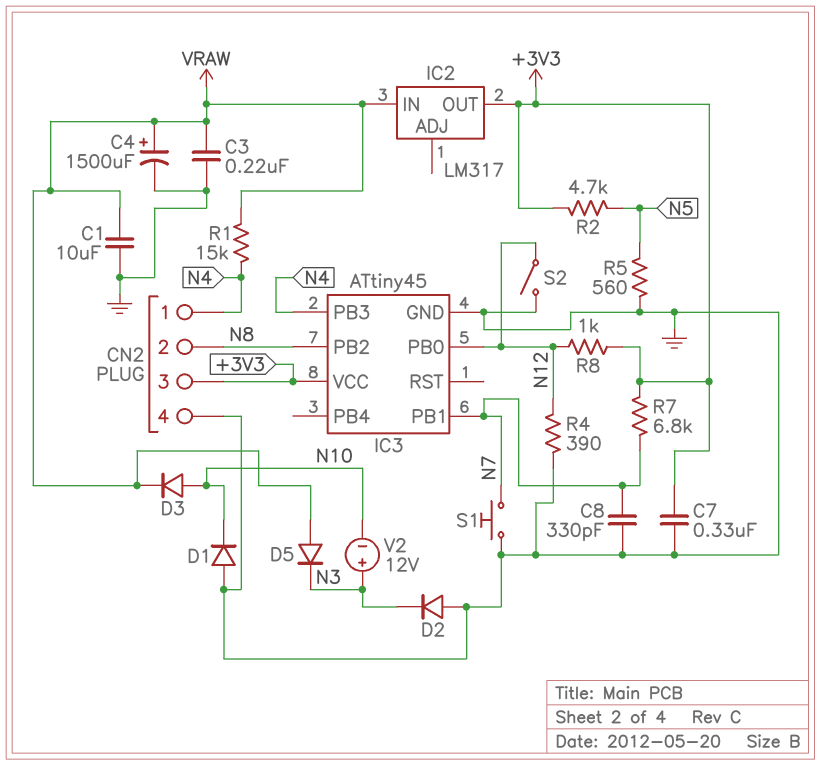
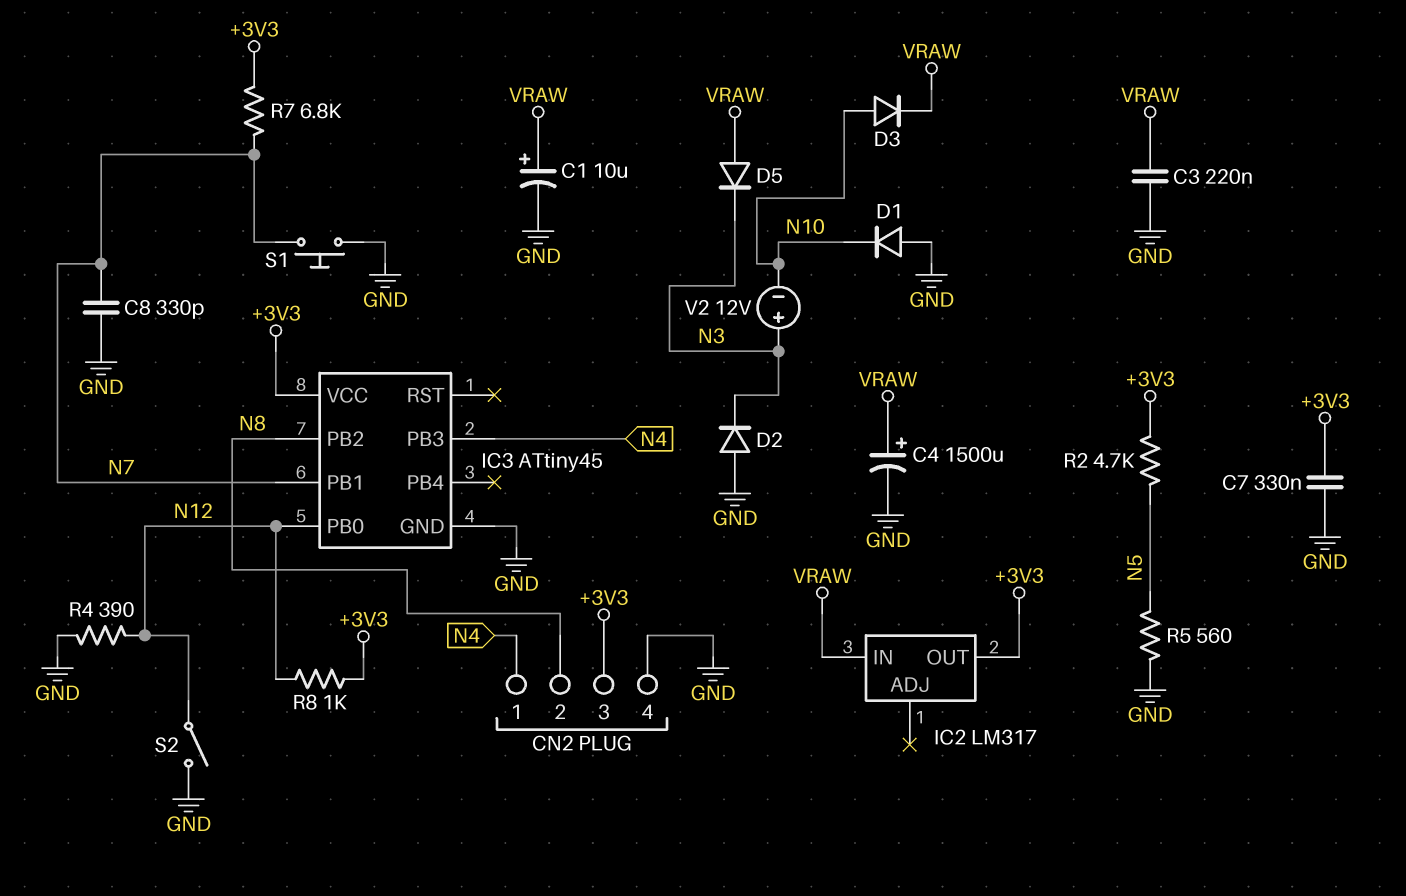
C1: 10uF (GND, VRAW) -> 10uF (plus VRAW, minus GND)
R1: 15k (N4, VRAW) -> none

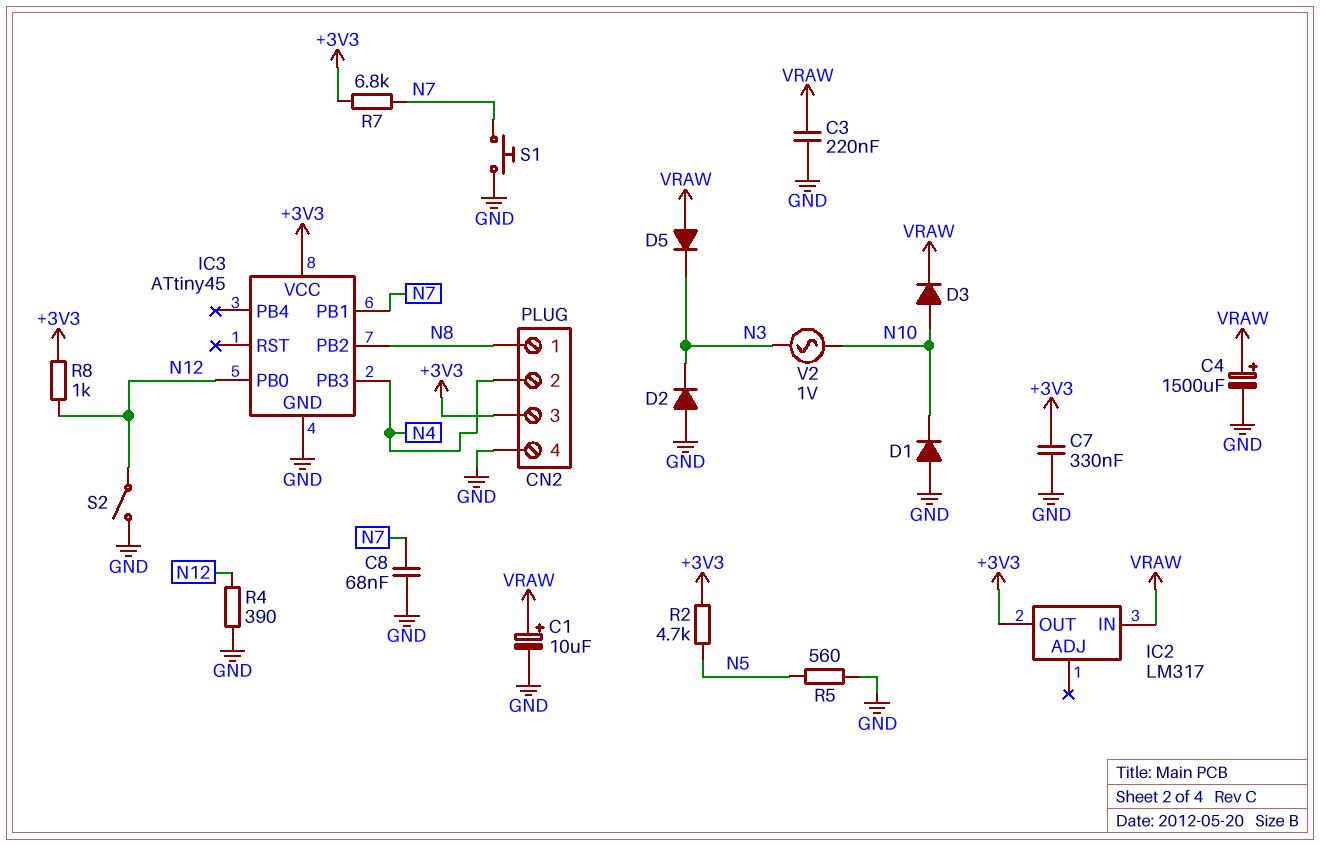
C8: 330pF (GND, N7) -> 68nF (GND, N7)
CN2 pin 1: N4 -> N8
CN2 pin 2: N8 -> N4
V2: 12V (plus N3, minus N10) -> AC 1V (N3, N10)

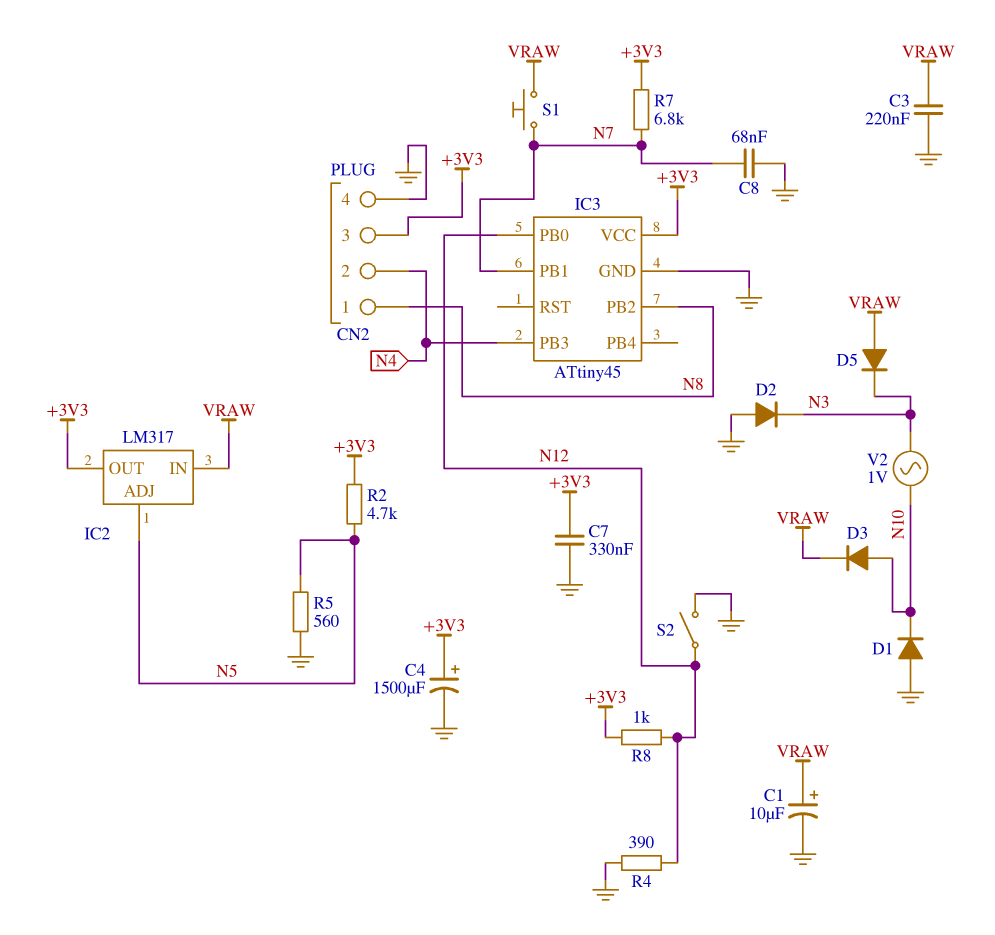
C4: 1500uF (plus VRAW, minus GND) -> 1500uF (plus +3V3, minus GND)
IC2 pin ADJ: none -> N5
S1: button (GND, N7) -> button (N7, VRAW)

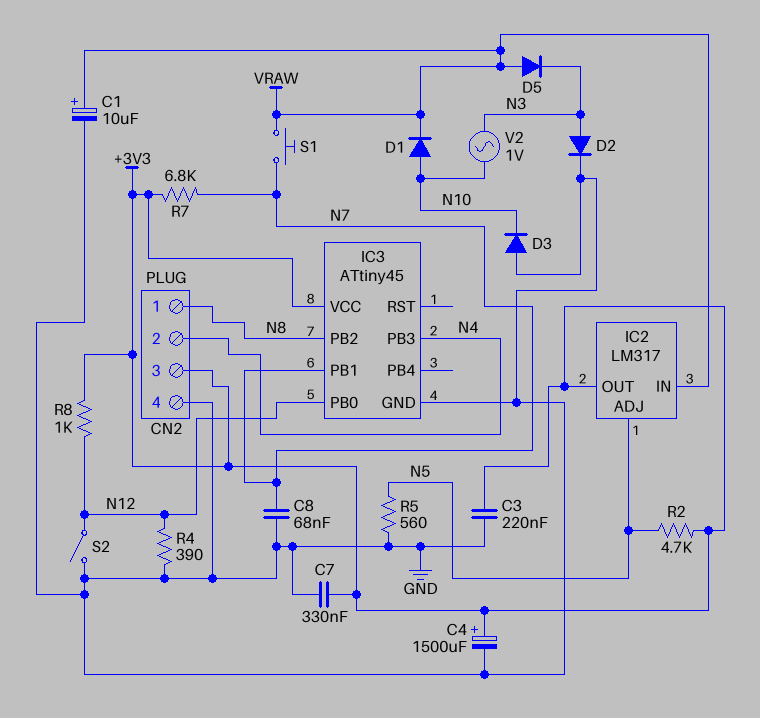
C3: 220nF (GND, VRAW) -> 220nF (+3V3, GND)
D1: diode (A GND, K N10) -> diode (A N10, K VRAW)
D2: diode (A GND, K N3) -> diode (A N3, K GND)
D3: diode (A N10, K VRAW) -> diode (A GND, K N10)

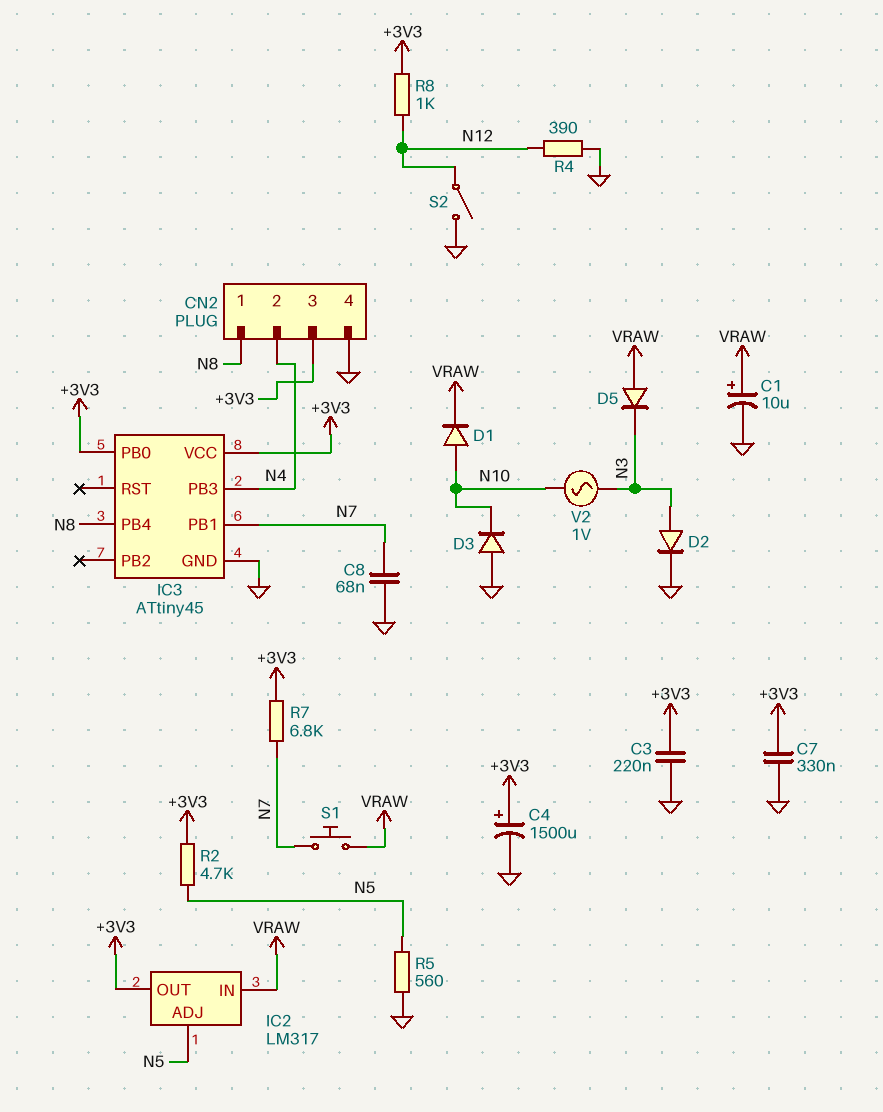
IC3 pin PB0: N12 -> +3V3
IC3 pin PB2: N8 -> none
IC3 pin PB4: none -> N8

